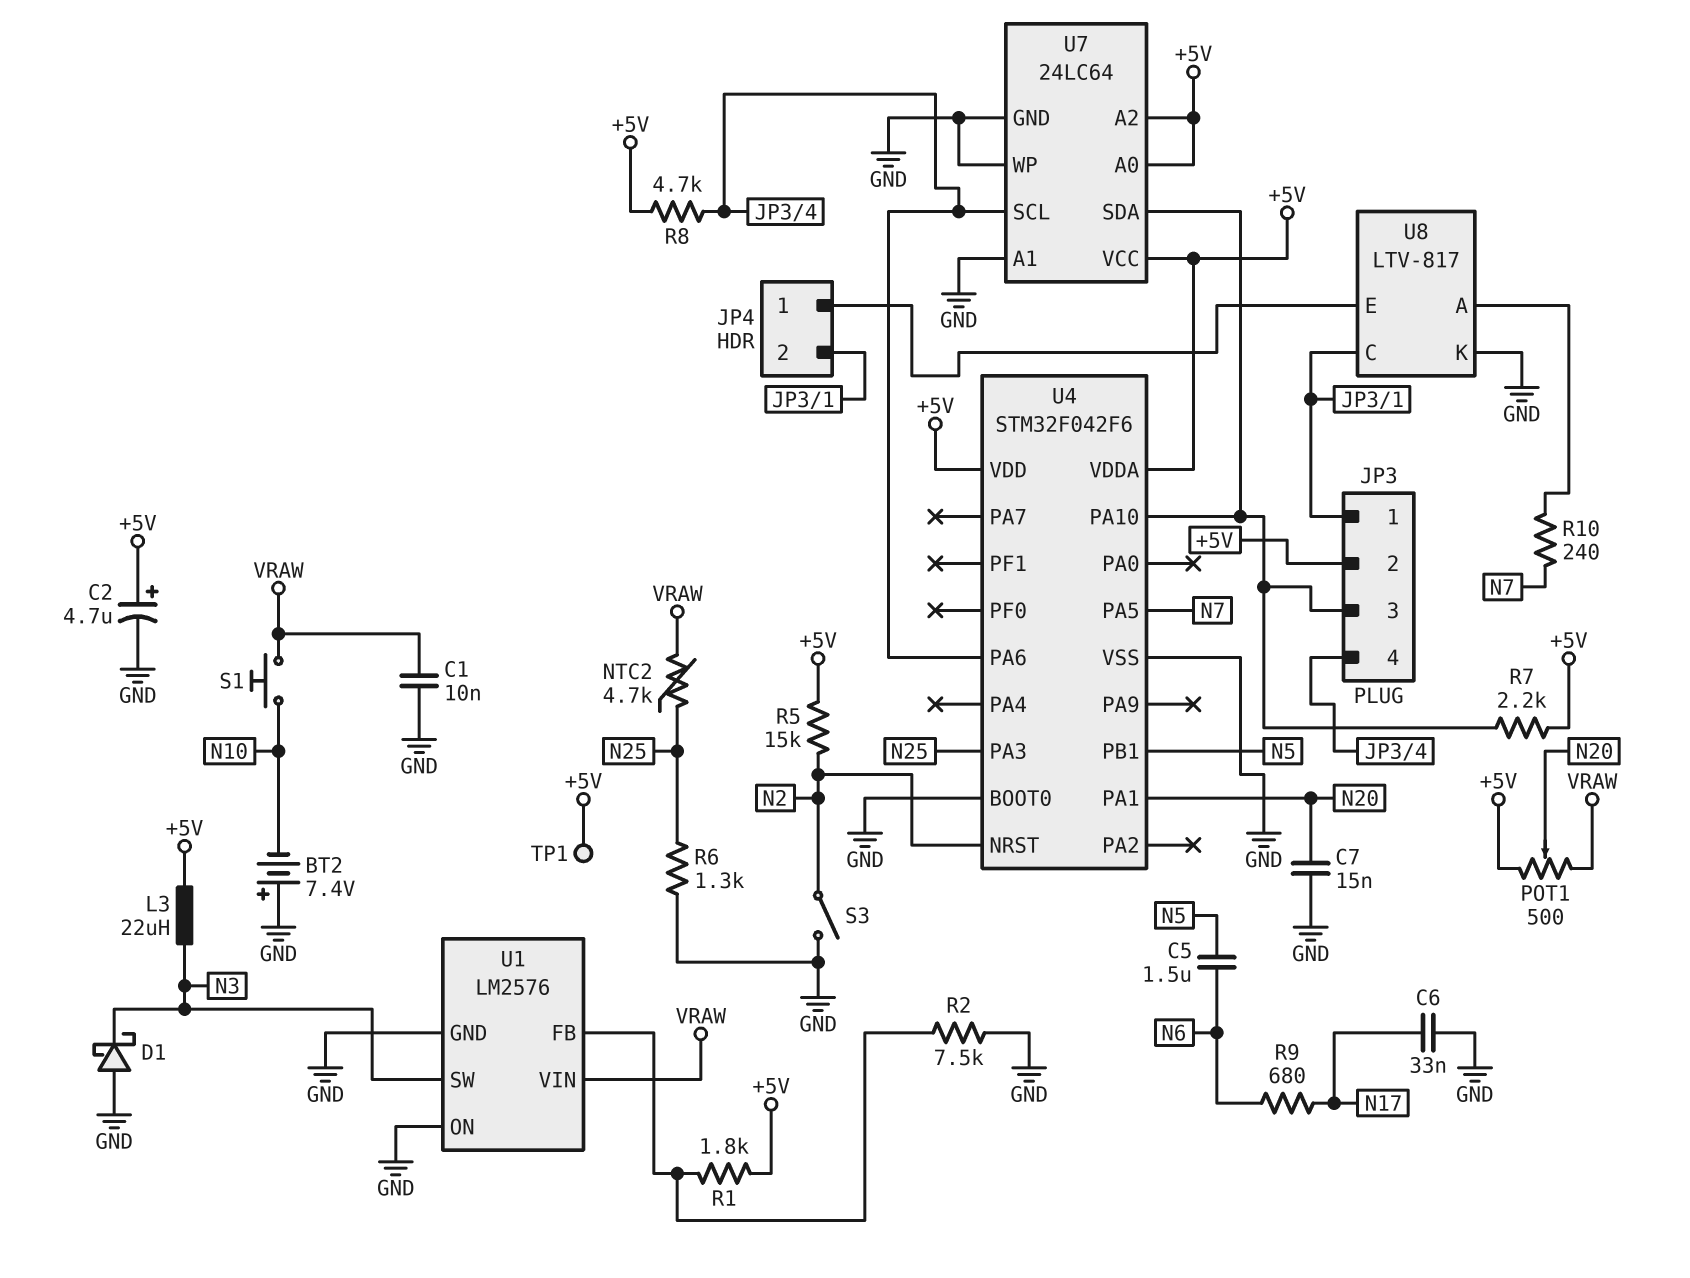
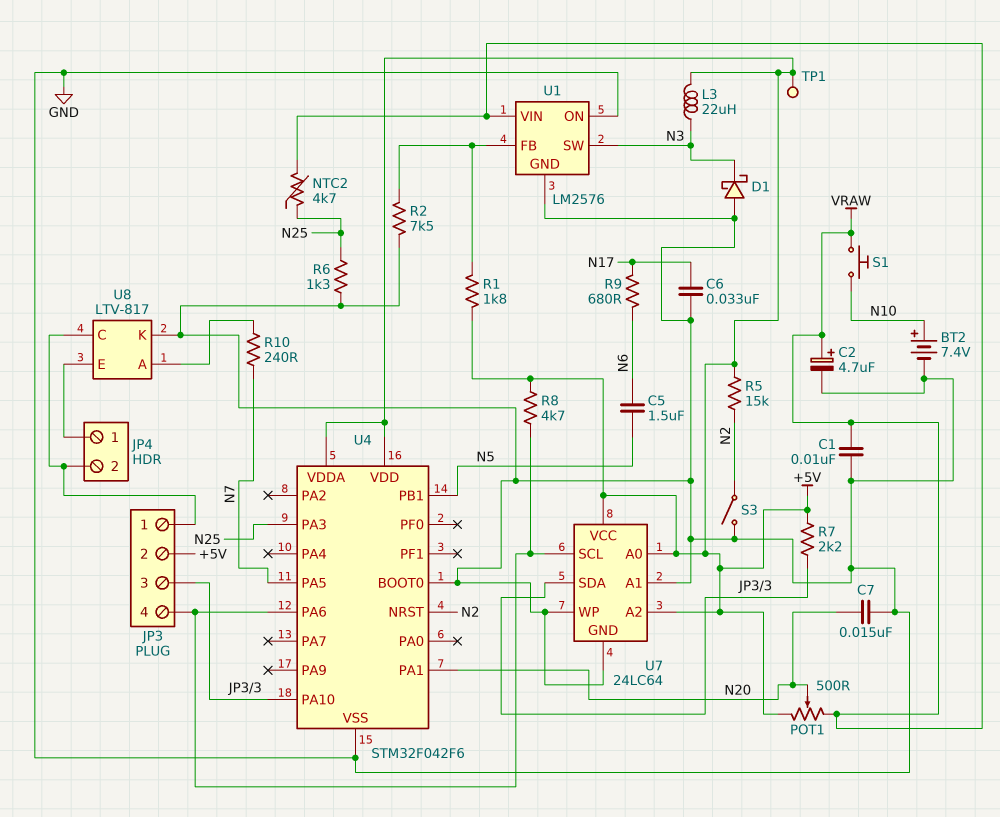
BT2: 7.4V (plus GND, minus N10) -> 7.4V (plus N10, minus GND)
C2: 4.7uF (plus +5V, minus GND) -> 4.7uF (plus VRAW, minus GND)

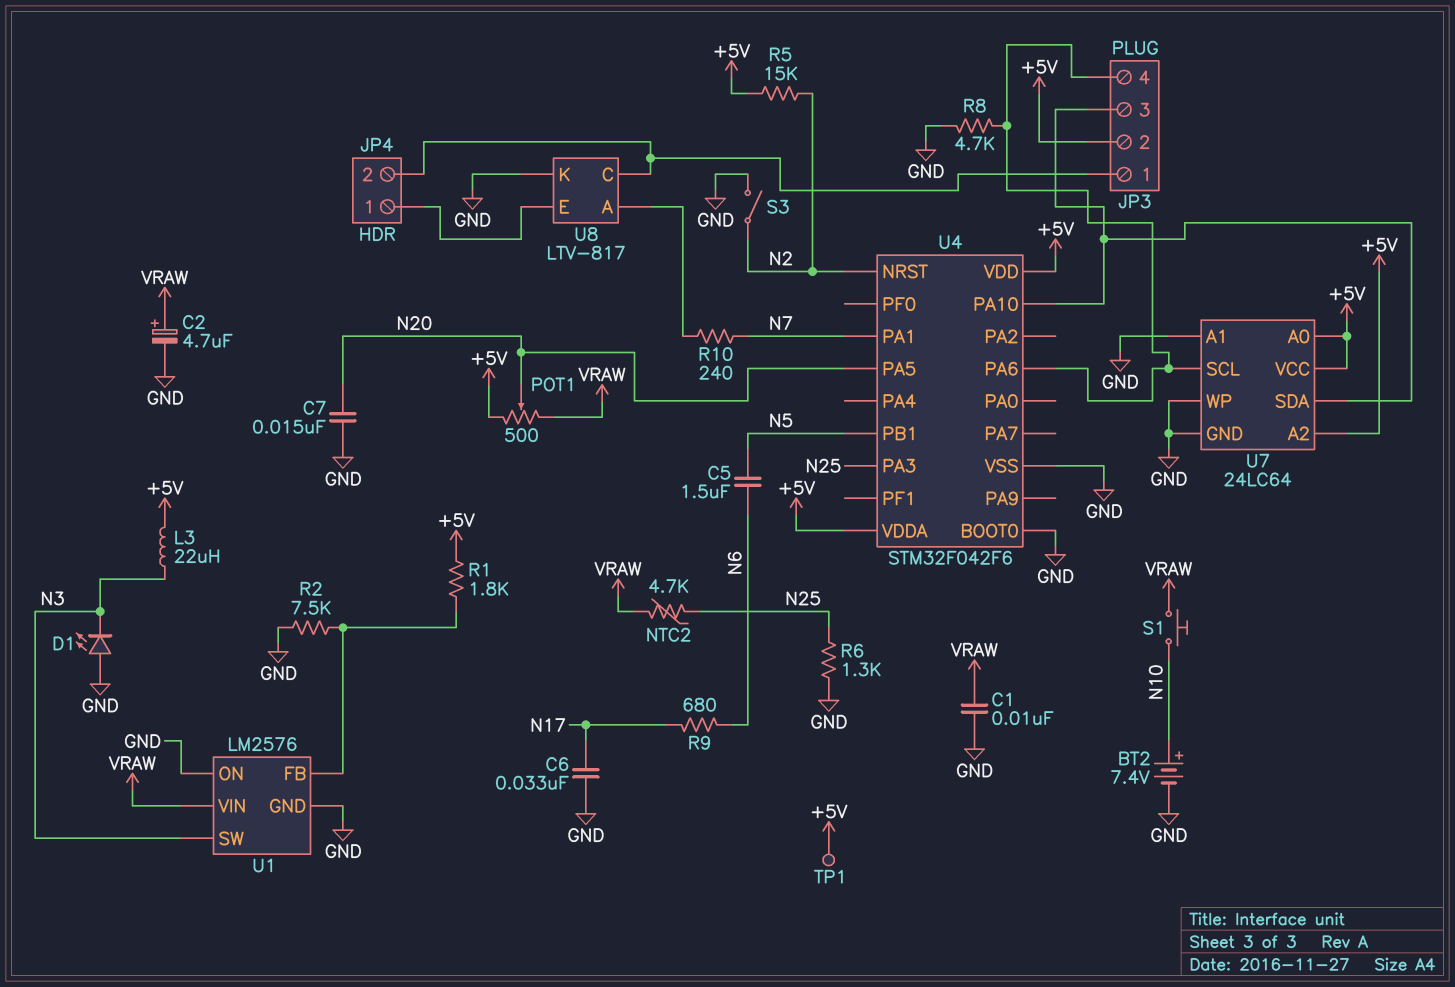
D1: schottky (A GND, K N3) -> LED (A GND, K N3)
R7: 2.2k (+5V, JP3/3) -> none
R8: 4.7k (+5V, JP3/4) -> 4.7k (GND, JP3/4)
U4 pin PA1: N20 -> N7
U4 pin PA5: N7 -> N20

